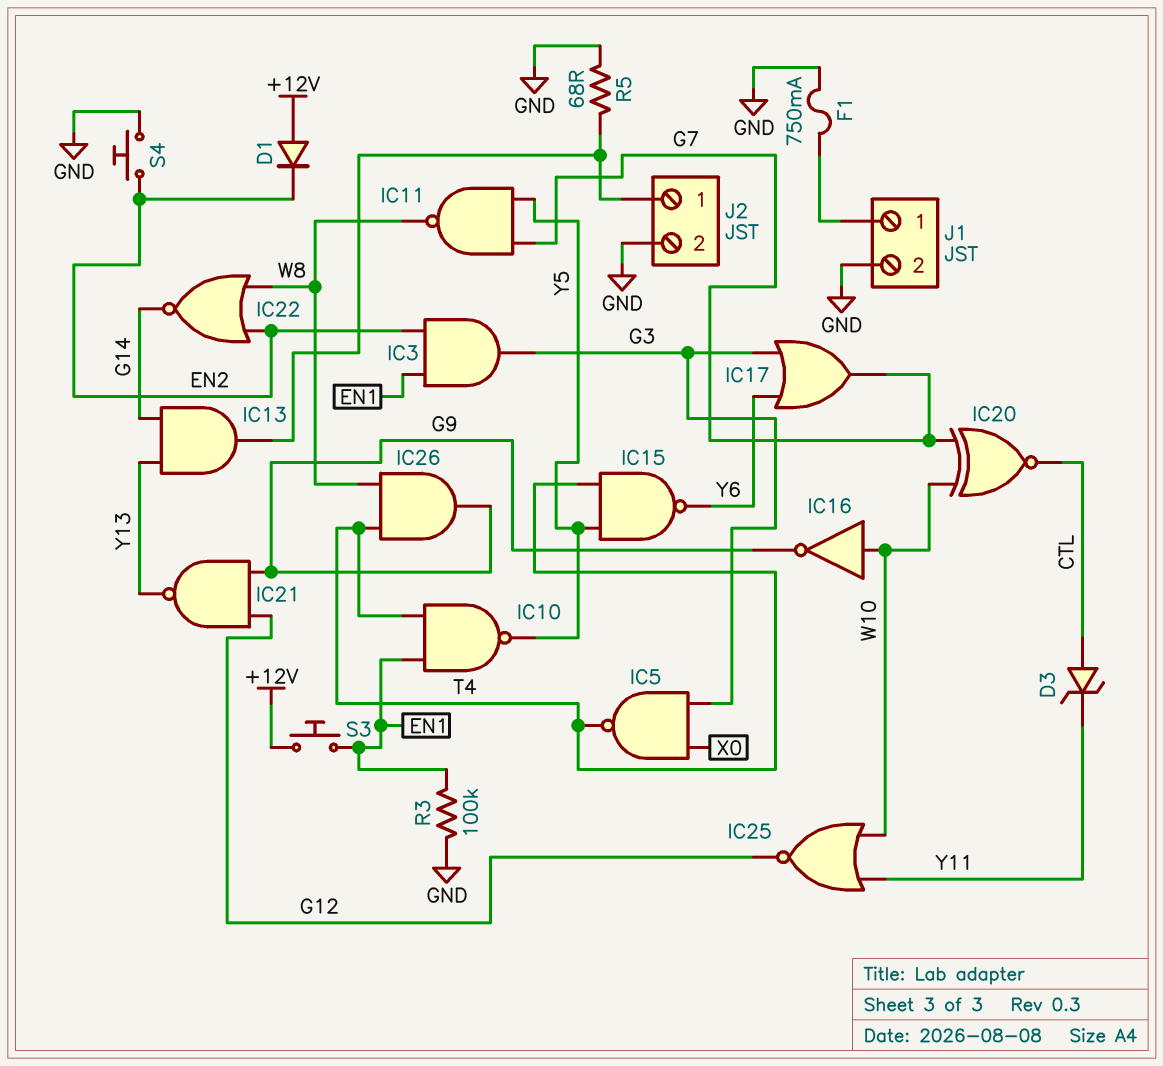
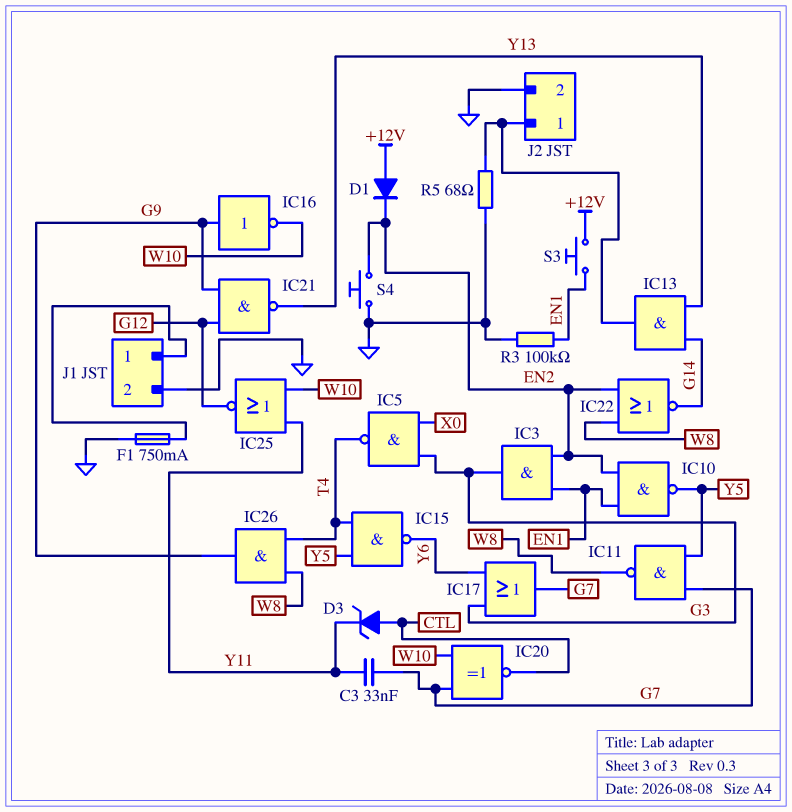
C3: none -> 33nF (G7, Y11)
IC10: NAND (in EN1, in T4, out Y5) -> NAND (in EN1, in EN2, out Y5)
IC16: NOT (in W10, out G9) -> NOT (in G9, out W10)

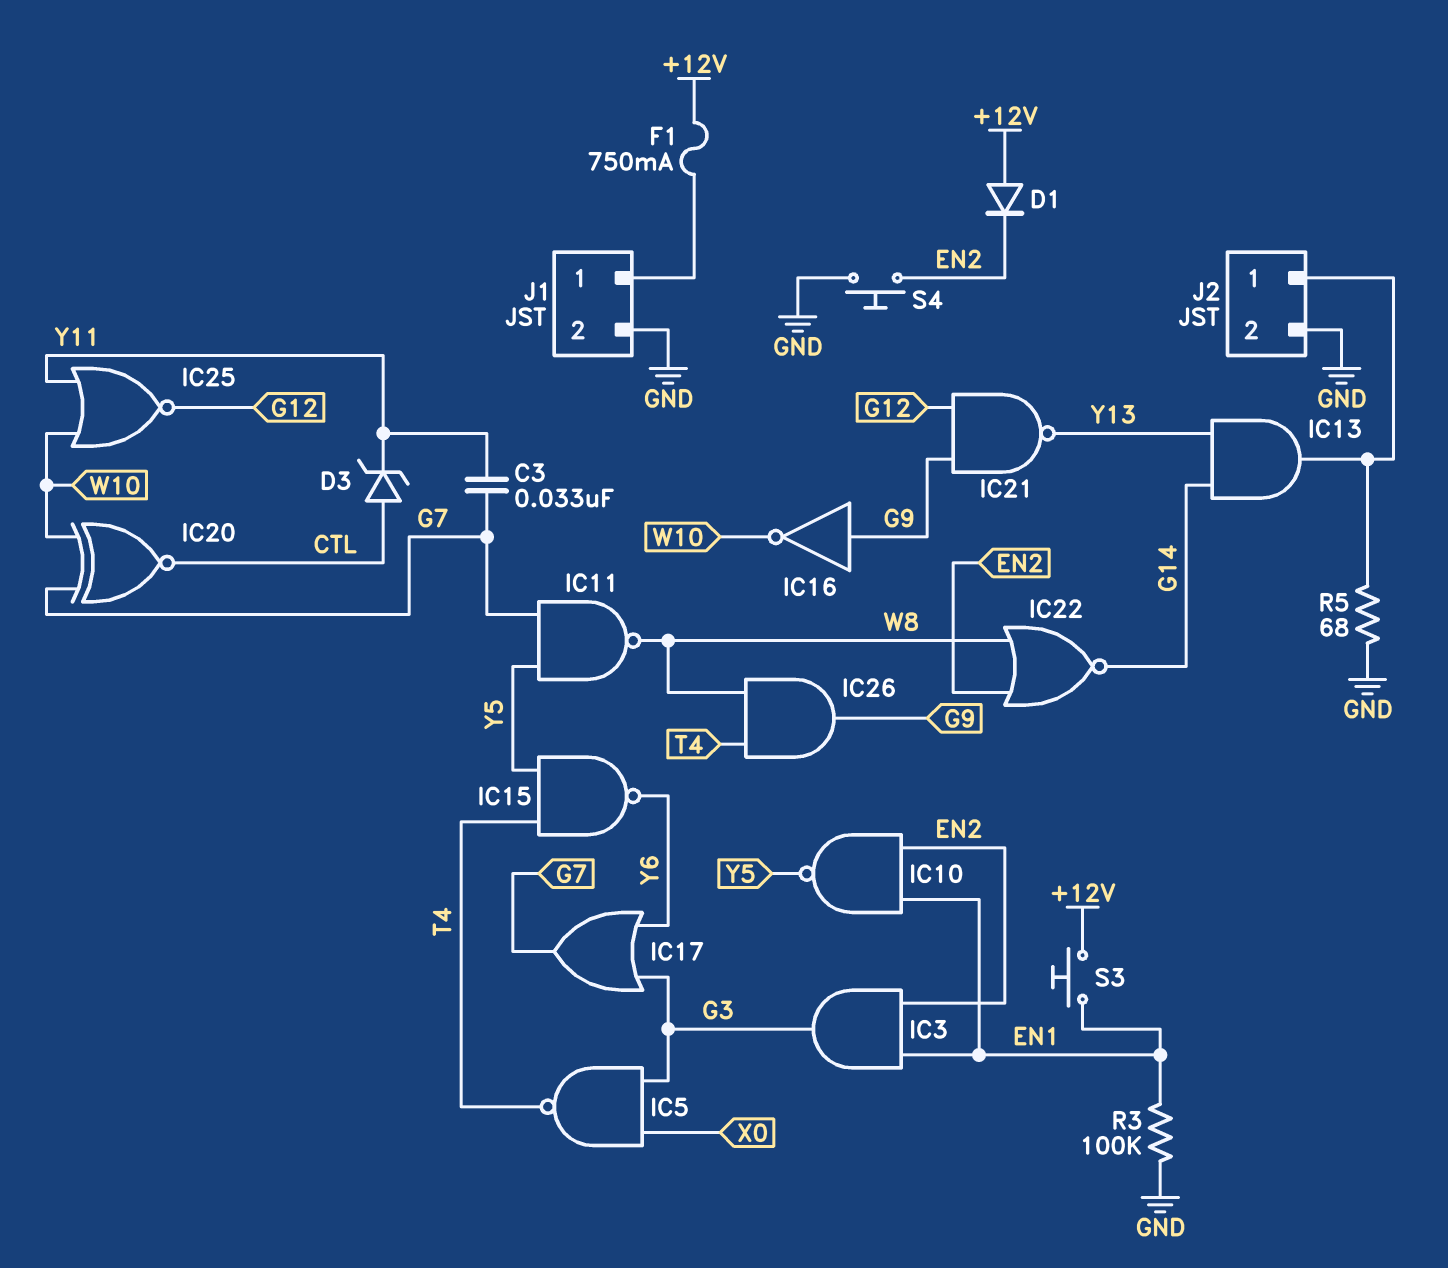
F1: 750mA (GND, J1/1) -> 750mA (+12V, J1/1)

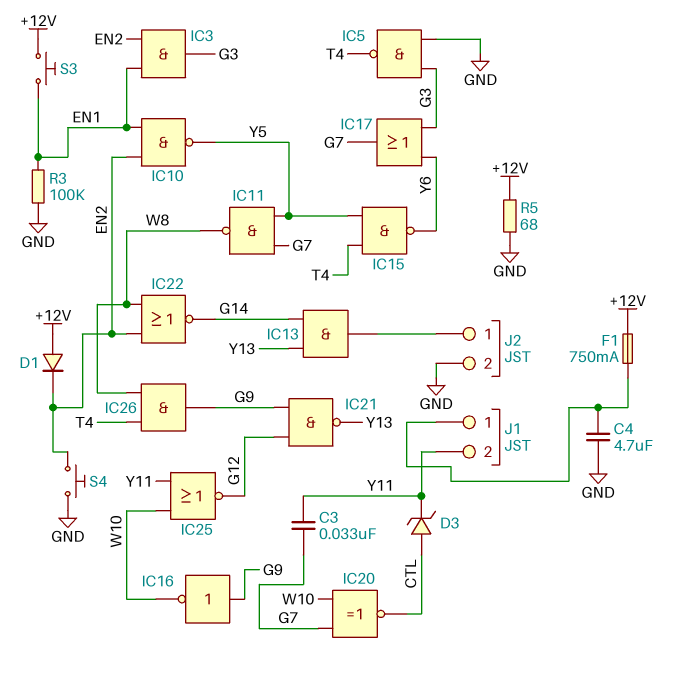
C4: none -> 4.7uF (GND, J1/1)
IC5: NAND (in G3, in X0, out T4) -> NAND (in G3, in GND, out T4)
J1 pin 2: GND -> Y11
R5: 68 (GND, J2/1) -> 68 (+12V, GND)

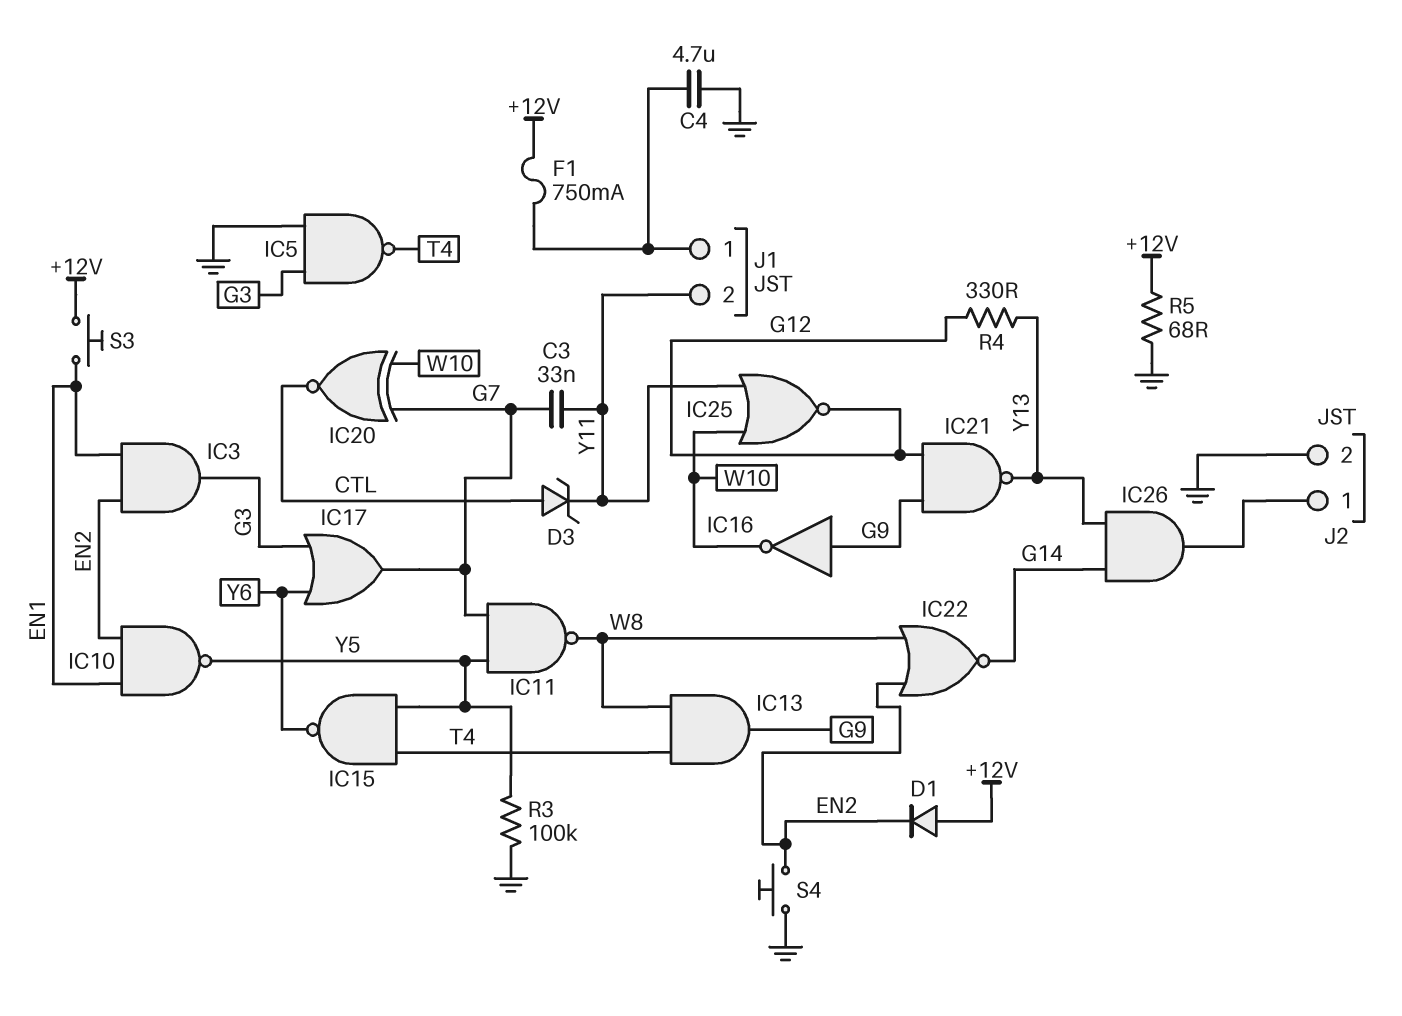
IC13: AND (in G14, in Y13, out J2/1) -> AND (in T4, in W8, out G9)
IC26: AND (in T4, in W8, out G9) -> AND (in G14, in Y13, out J2/1)
R3: 100k (EN1, GND) -> 100k (GND, Y5)
R4: none -> 330 (G12, Y13)

